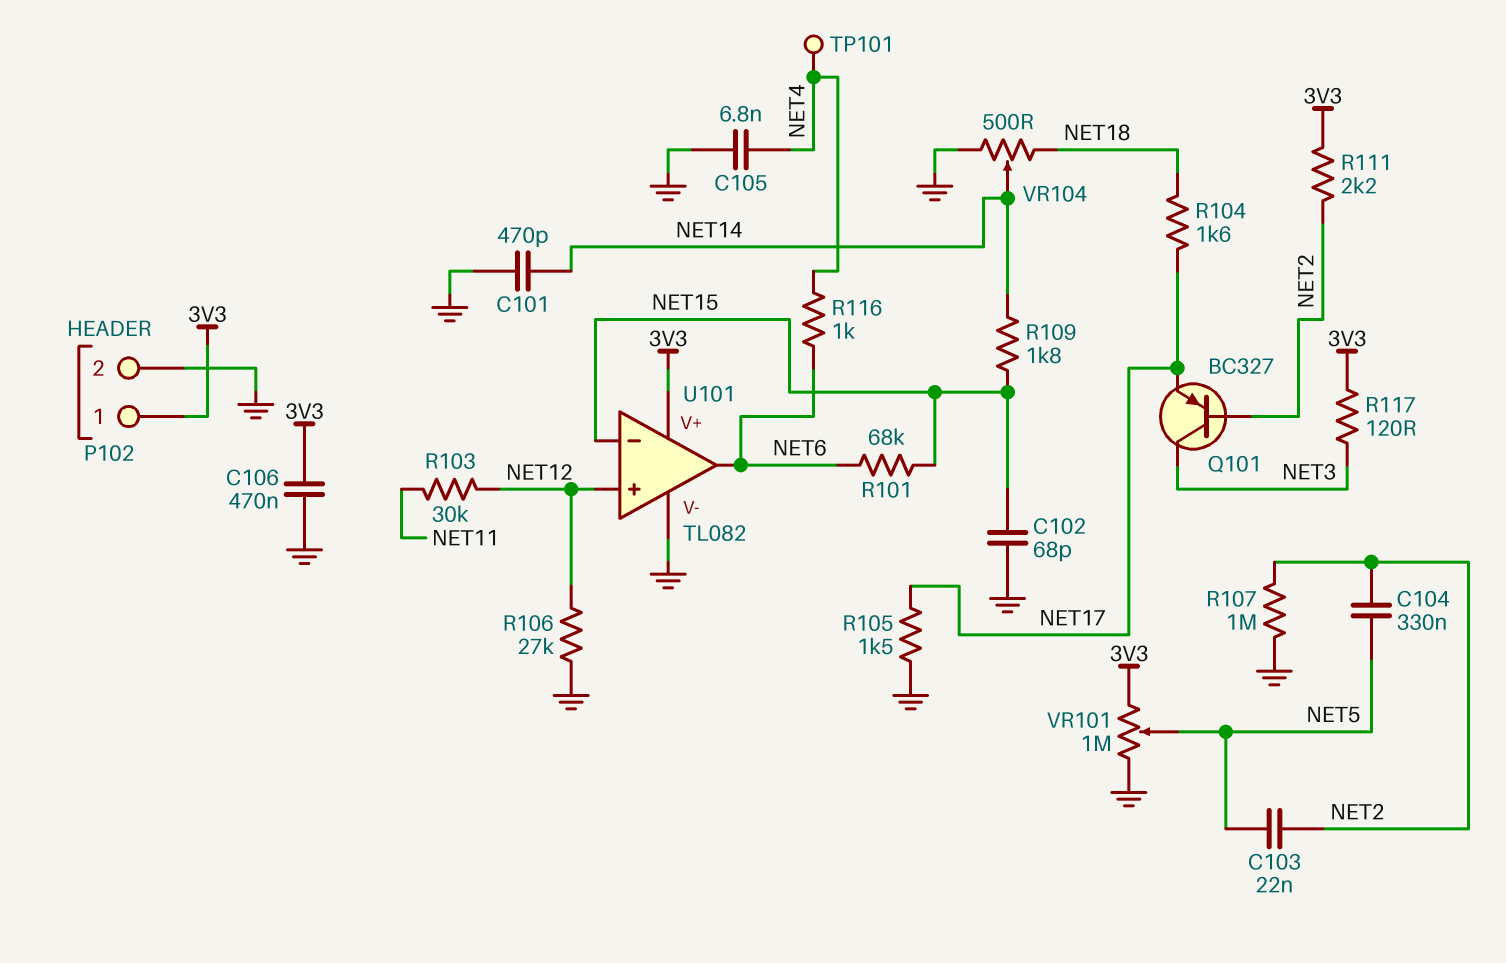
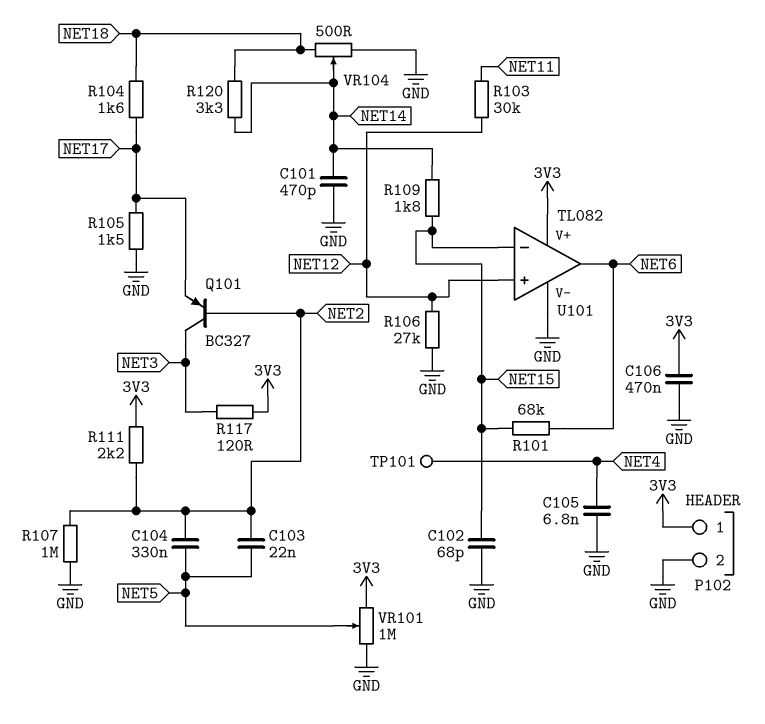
R116: 1k (NET4, NET6) -> none
R120: none -> 3.3k (NET14, NET18)

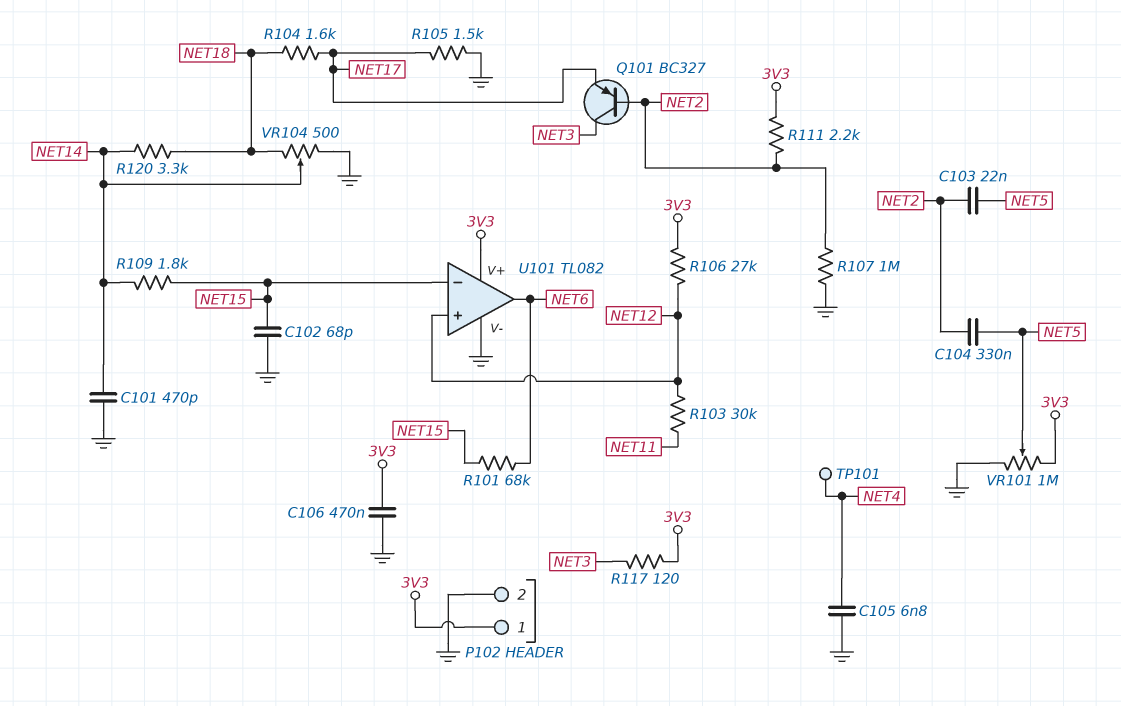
R106: 27k (GND, NET12) -> 27k (3V3, NET12)

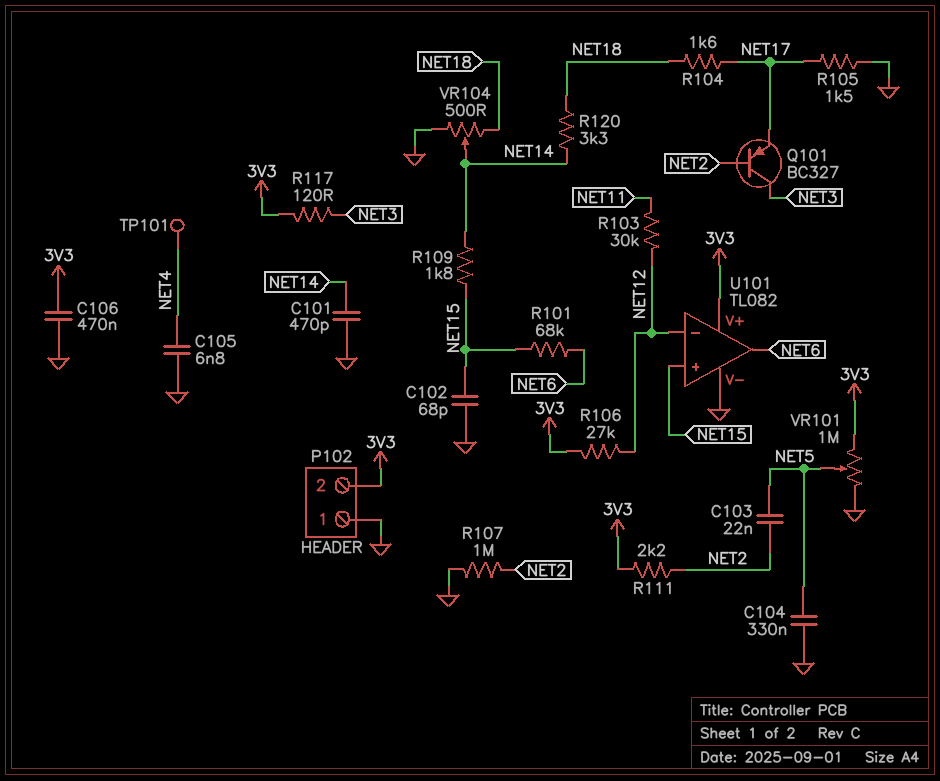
C104: 330nF (NET2, NET5) -> 330nF (GND, NET5)
P102 pin 1: 3V3 -> GND
P102 pin 2: GND -> 3V3
U101 pin in+: NET12 -> NET15
U101 pin in-: NET15 -> NET12

